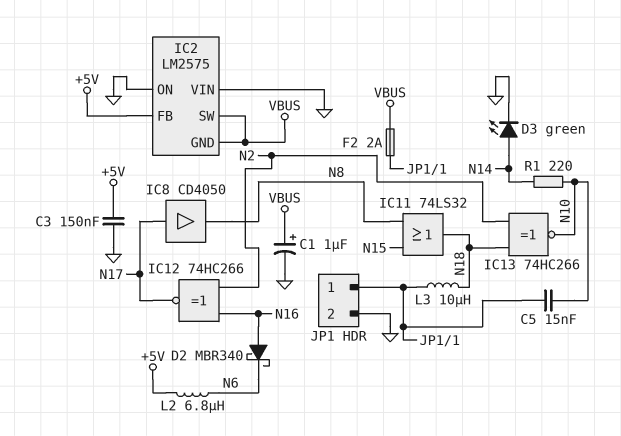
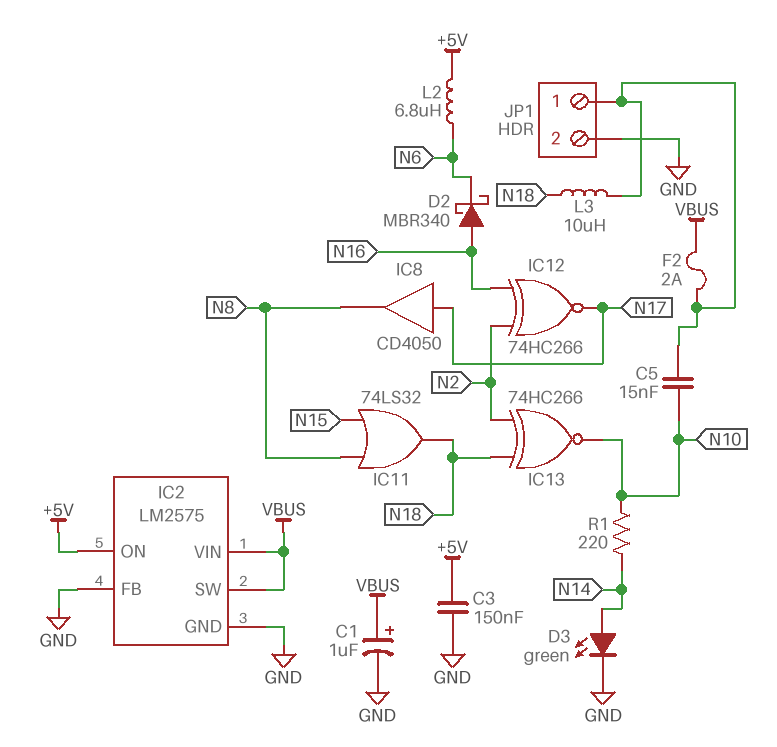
IC2 pin FB: +5V -> GND
IC2 pin GND: VBUS -> GND
IC2 pin ON: GND -> +5V
IC2 pin VIN: GND -> VBUS

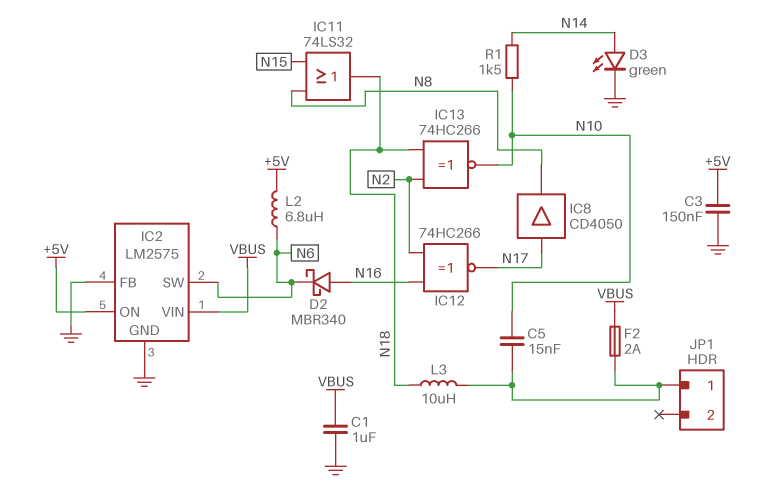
C1: 1uF (plus VBUS, minus GND) -> 1uF (GND, VBUS)
IC2 pin SW: VBUS -> N6
JP1 pin 2: GND -> none
R1: 220 (N10, N14) -> 1.5k (N10, N14)

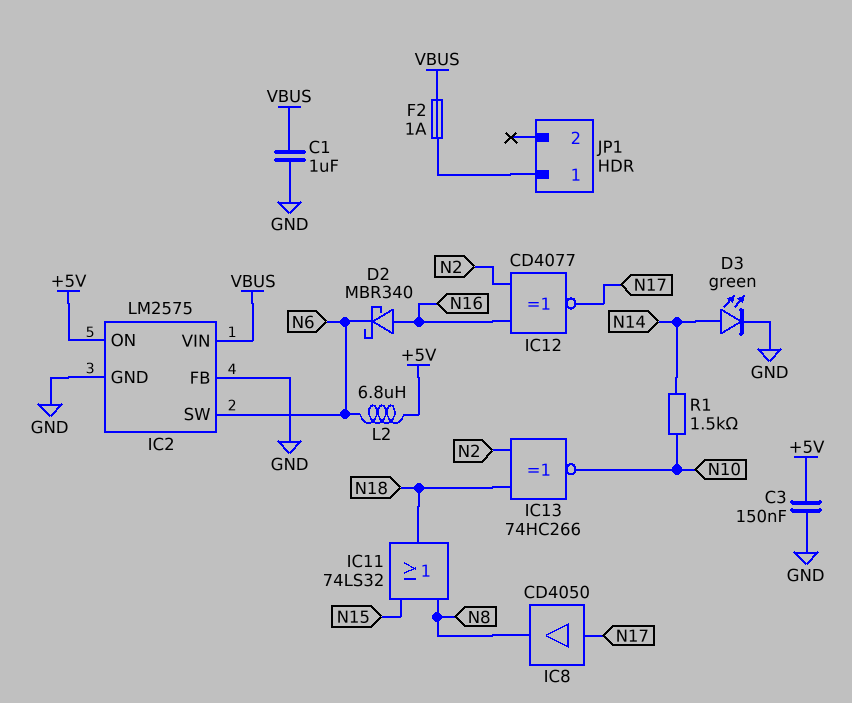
C5: 15nF (JP1/1, N10) -> none
F2: 2A (JP1/1, VBUS) -> 1A (JP1/1, VBUS)
IC12: XNOR 74HC266 (in N2, in N16, out N17) -> XNOR CD4077 (in N2, in N16, out N17)
L3: 10uH (JP1/1, N18) -> none

